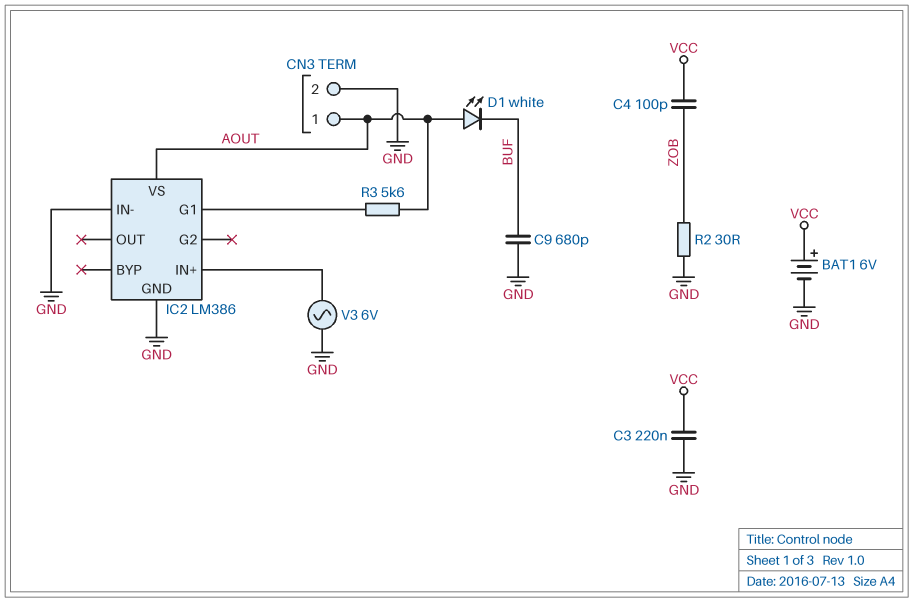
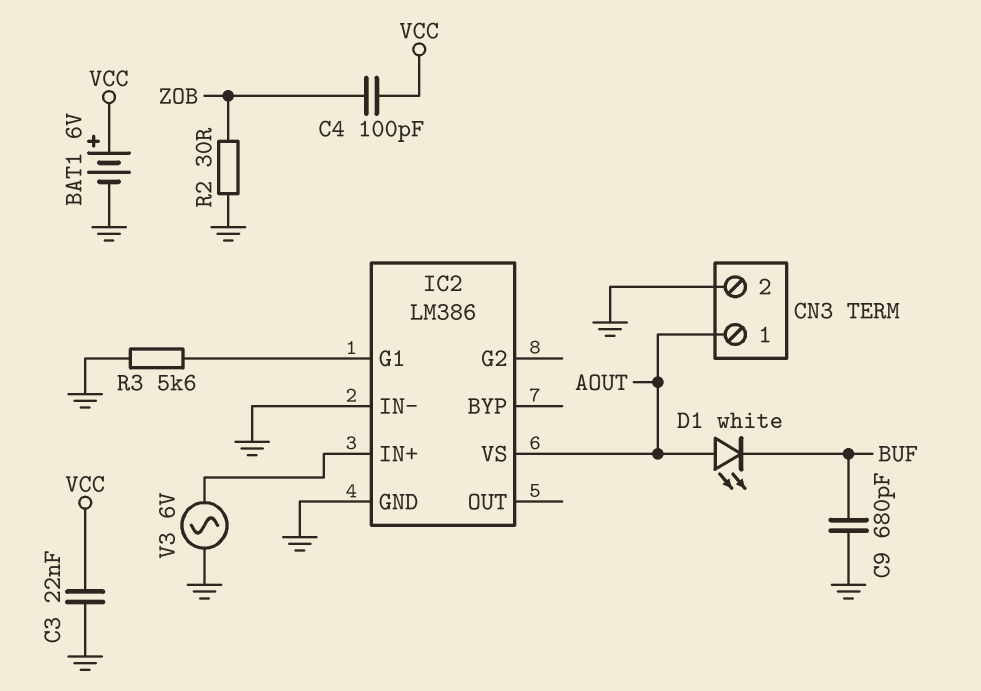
C3: 220nF (GND, VCC) -> 22nF (GND, VCC)
R3: 5.6k (AOUT, IC2/G1) -> 5.6k (GND, IC2/G1)

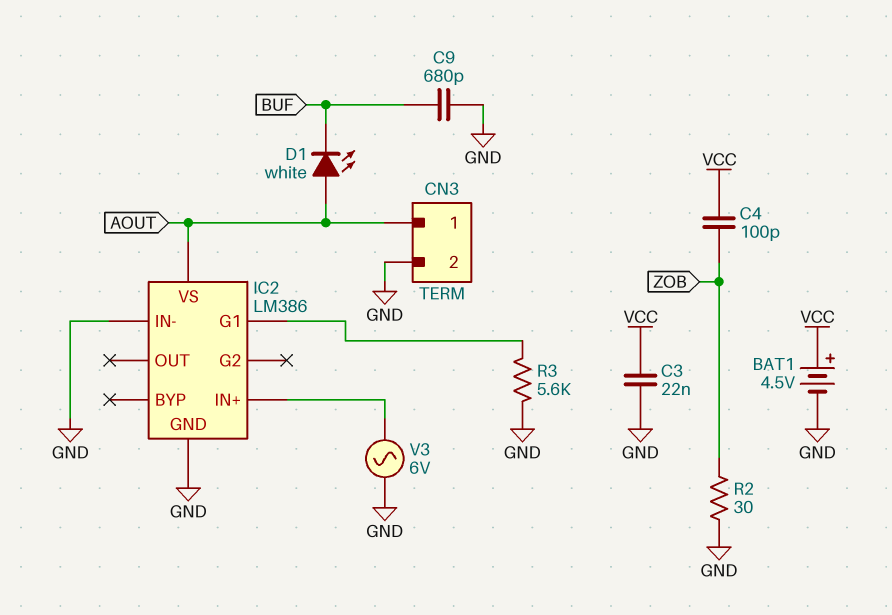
BAT1: 6V (plus VCC, minus GND) -> 4.5V (plus VCC, minus GND)

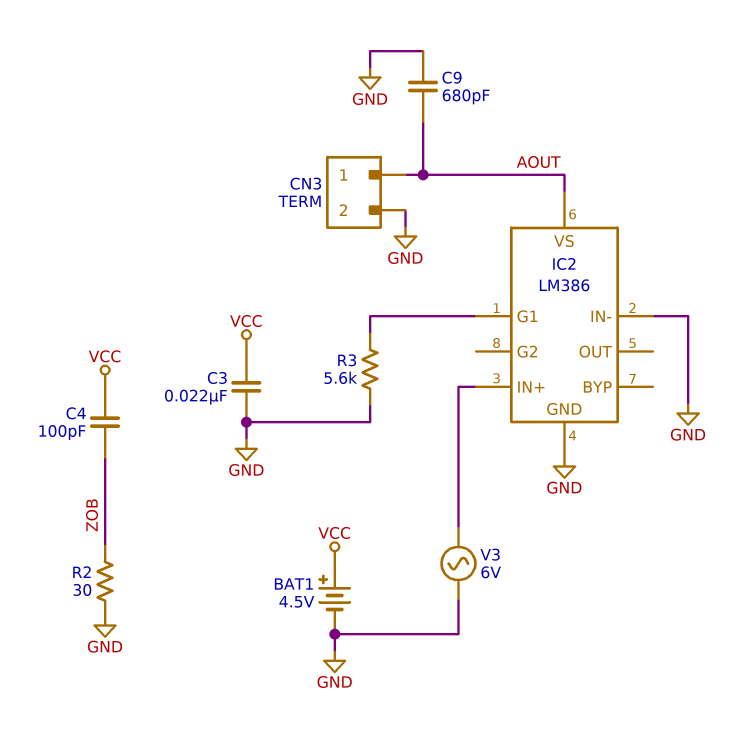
C9: 680pF (BUF, GND) -> 680pF (AOUT, GND)
D1: LED white (A AOUT, K BUF) -> none

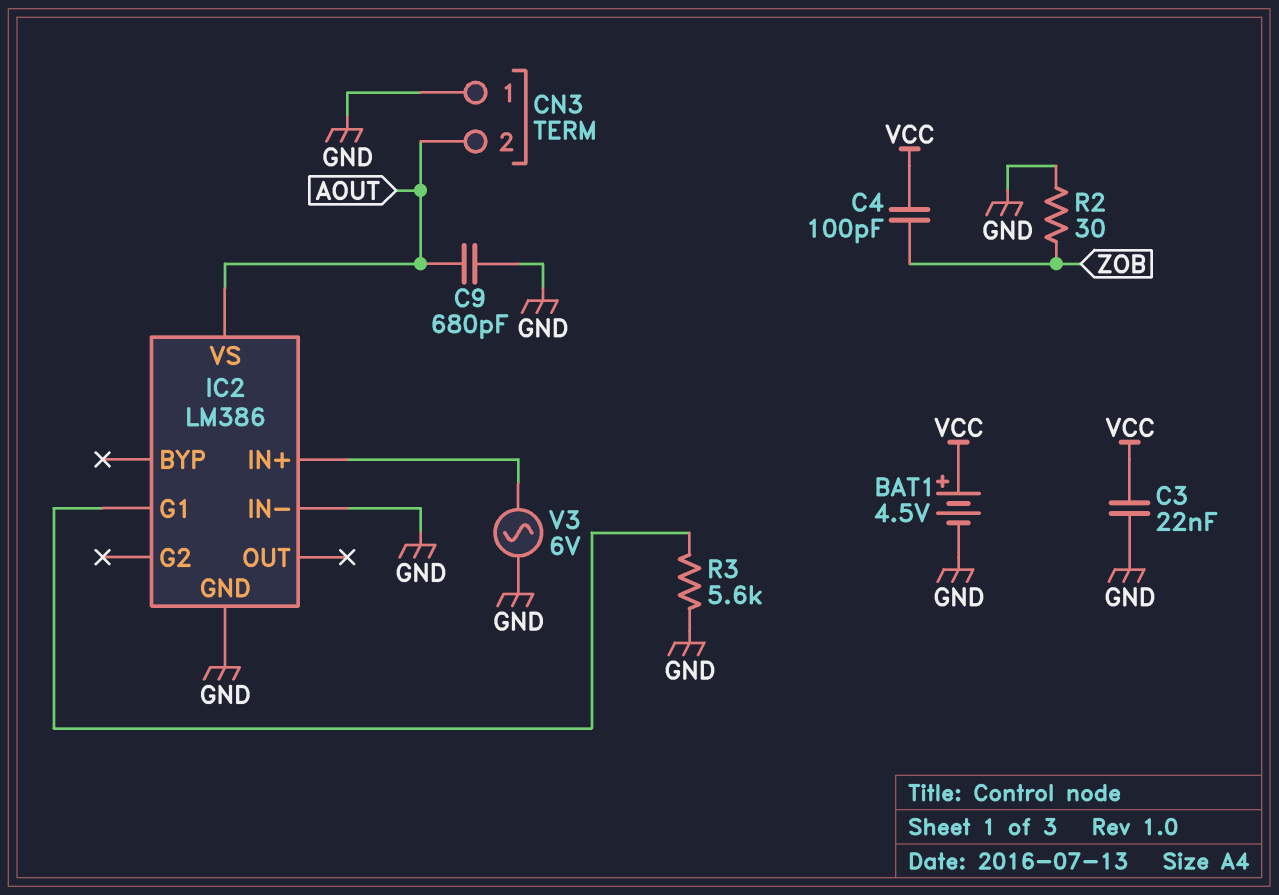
CN3 pin 1: AOUT -> GND
CN3 pin 2: GND -> AOUT

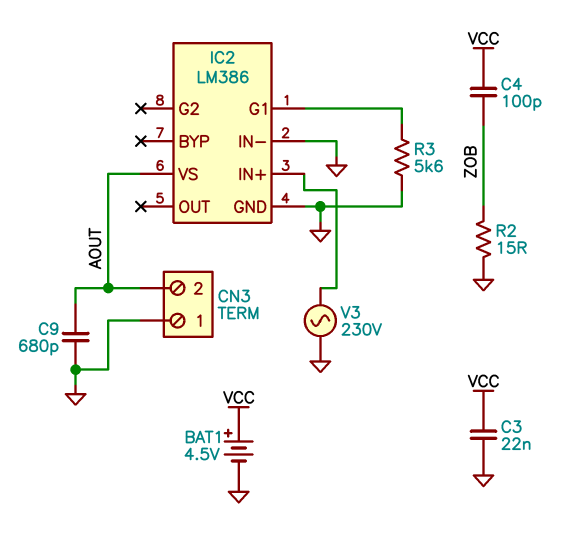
R2: 30 (GND, ZOB) -> 15 (GND, ZOB)
V3: AC 6V (GND, IC2/IN+) -> AC 230V (GND, IC2/IN+)

